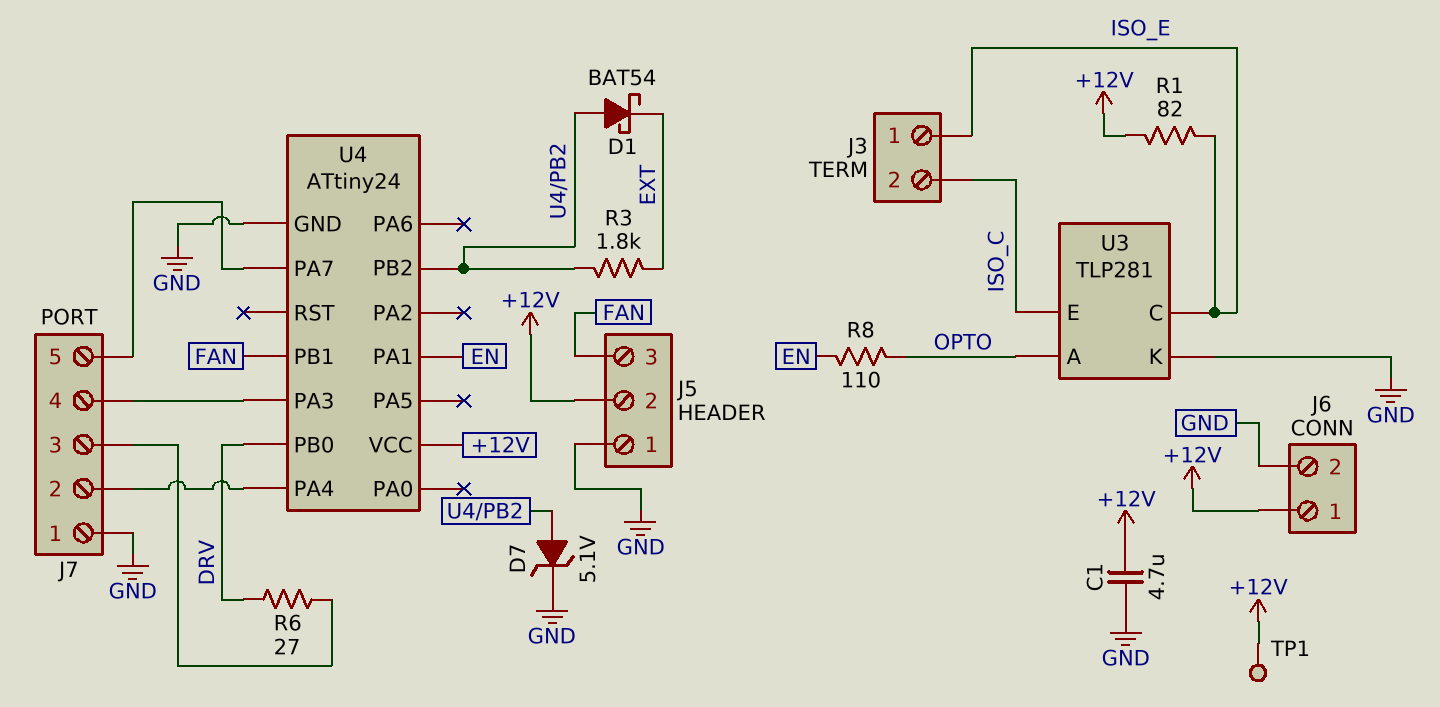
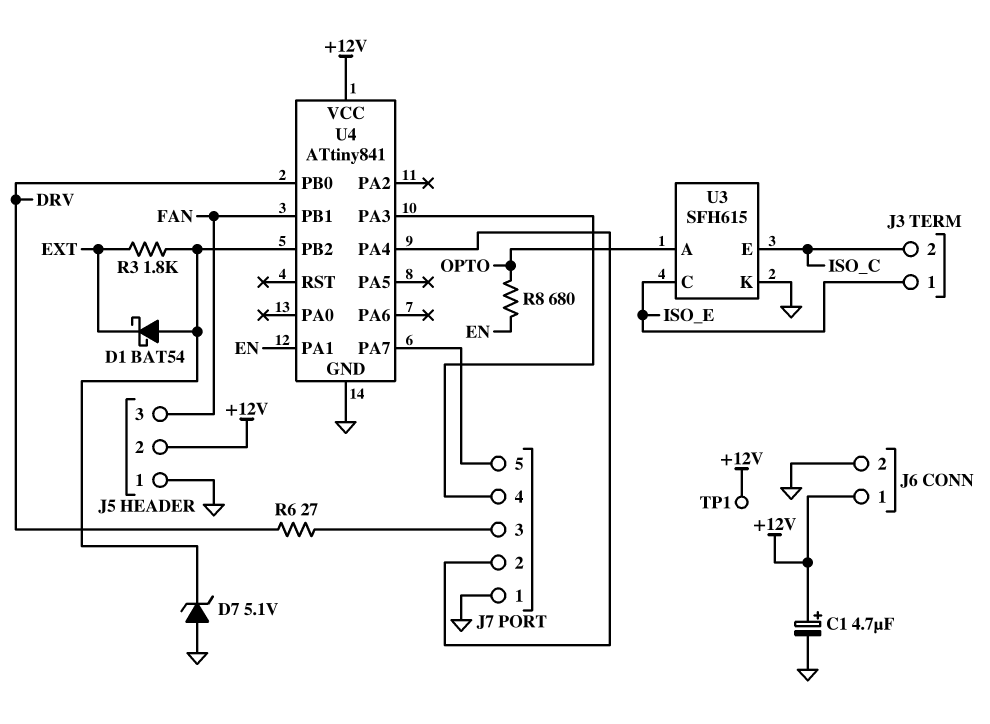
C1: 4.7uF (+12V, GND) -> 4.7uF (plus +12V, minus GND)
D7: zener 5.1V (A U4/PB2, K GND) -> zener 5.1V (A GND, K U4/PB2)
R1: 82 (+12V, ISO_E) -> none
R8: 110 (EN, OPTO) -> 680 (EN, OPTO)
U3: TLP281 -> SFH615
U4: ATtiny24 -> ATtiny841

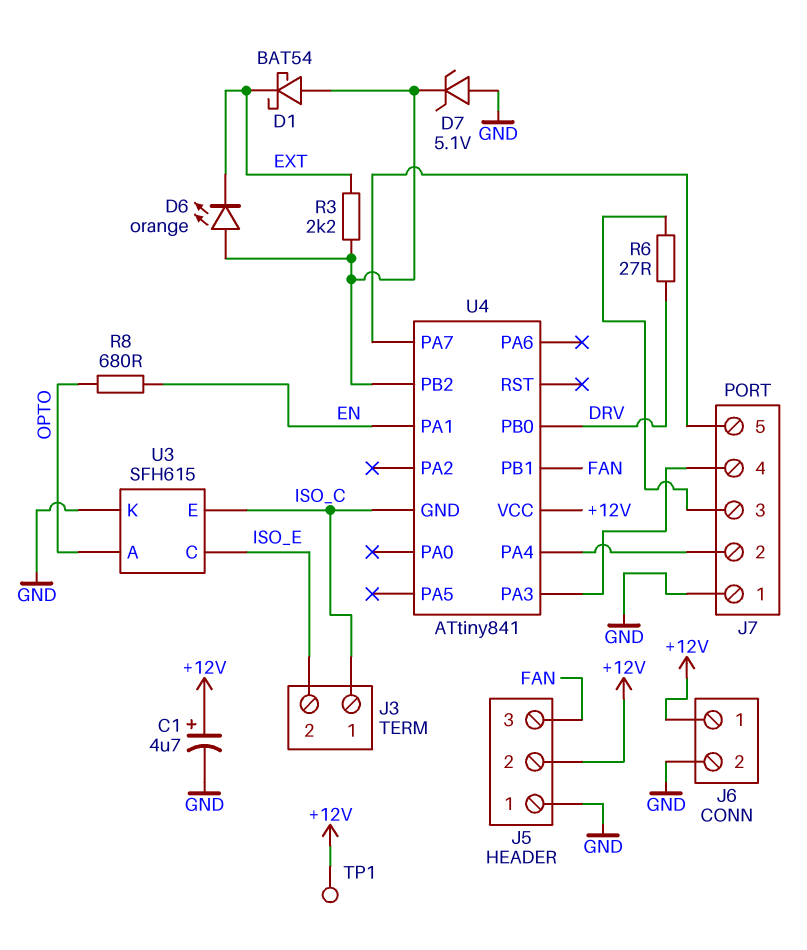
D6: none -> LED orange (A U4/PB2, K EXT)
J3 pin 1: ISO_E -> ISO_C
J3 pin 2: ISO_C -> ISO_E
R3: 1.8k (EXT, U4/PB2) -> 2.2k (EXT, U4/PB2)
U4 pin GND: GND -> ISO_C

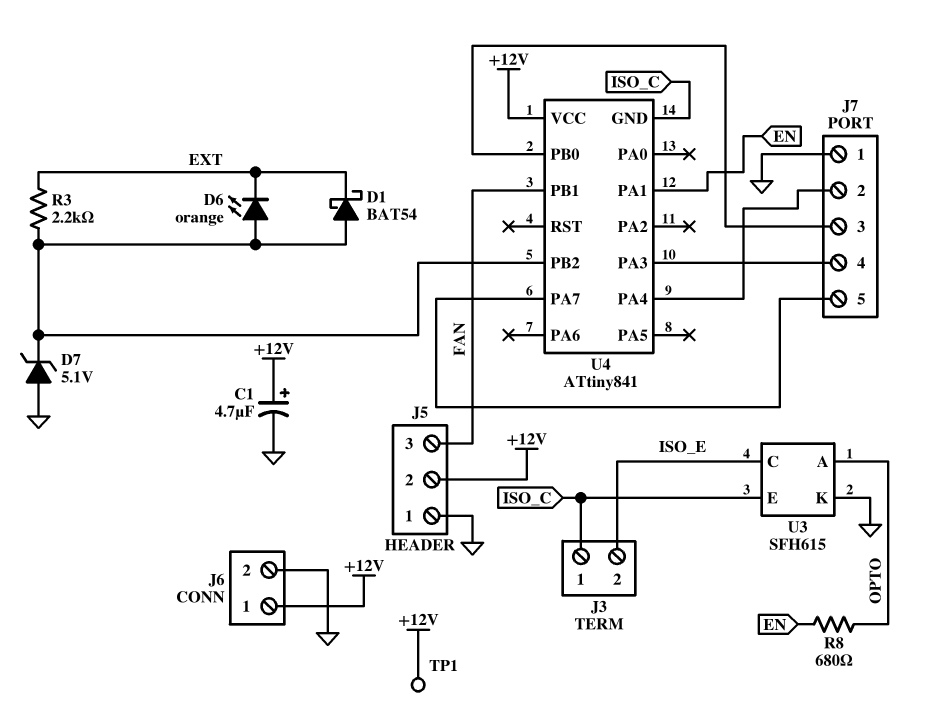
R6: 27 (DRV, J7/3) -> none
U4 pin PB0: DRV -> J7/3

